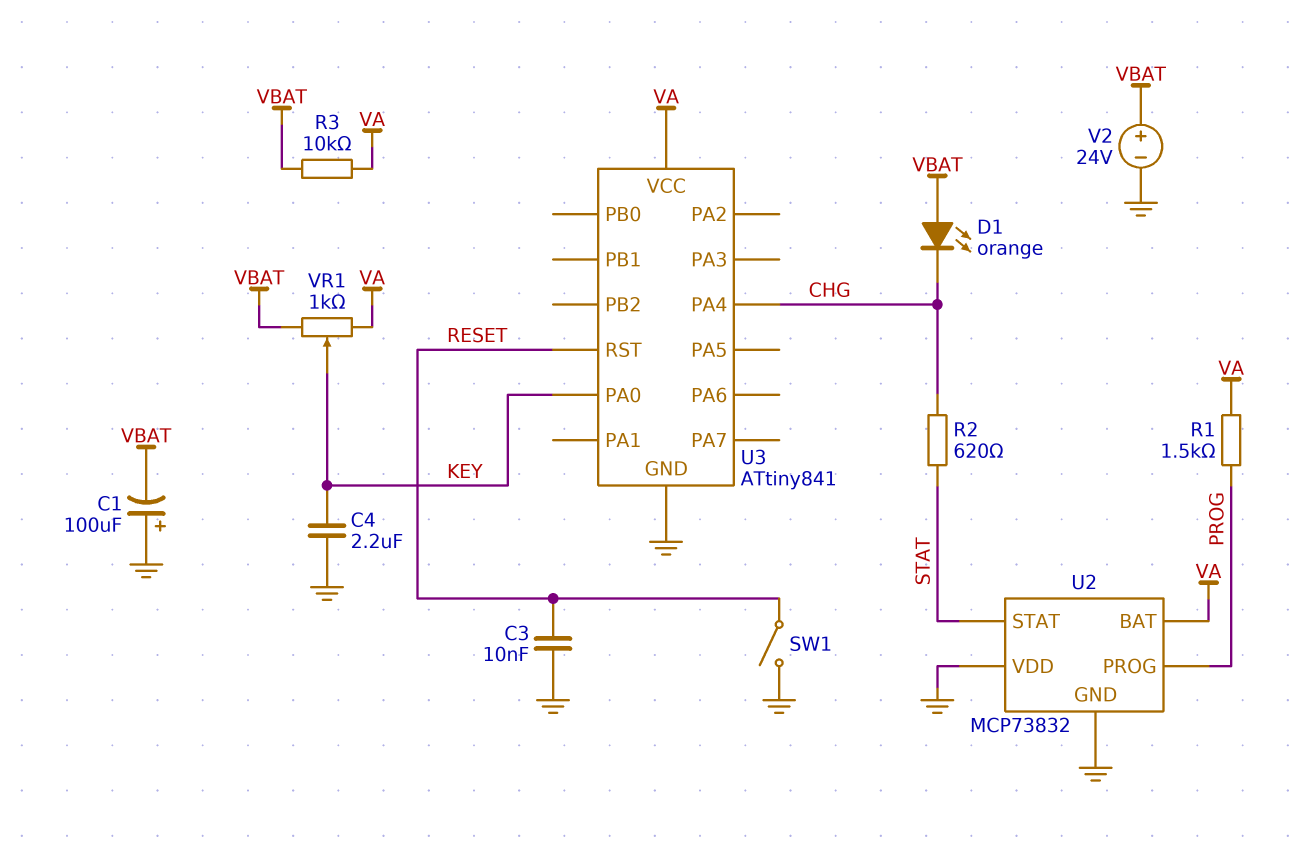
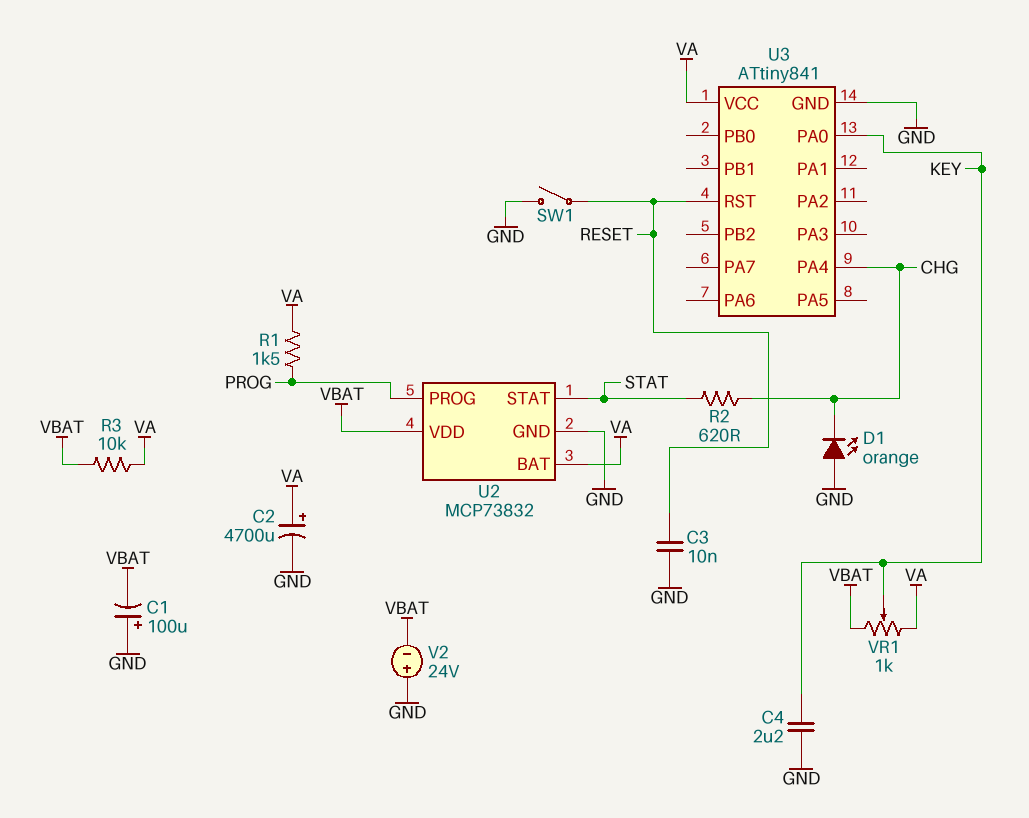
C2: none -> 4700uF (plus VA, minus GND)
D1: LED orange (A VBAT, K CHG) -> LED orange (A GND, K CHG)
U2 pin VDD: GND -> VBAT
V2: 24V (plus VBAT, minus GND) -> 24V (plus GND, minus VBAT)

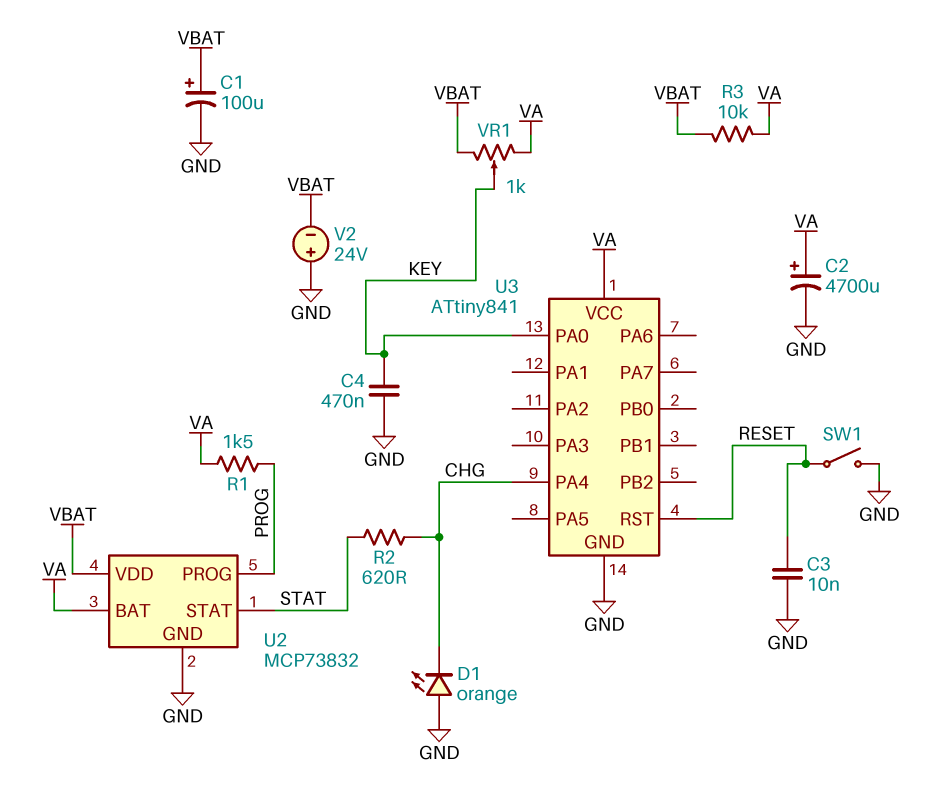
C1: 100uF (plus GND, minus VBAT) -> 100uF (plus VBAT, minus GND)
C4: 2.2uF (GND, KEY) -> 470nF (GND, KEY)

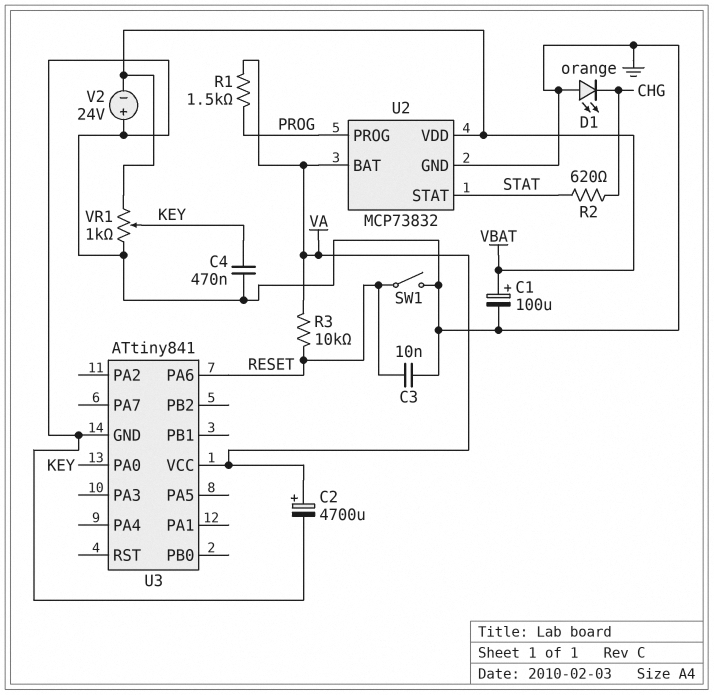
R3: 10k (VA, VBAT) -> 10k (RESET, VA)
U3 pin PA4: CHG -> none
U3 pin PA6: none -> RESET
U3 pin RST: RESET -> none
VR1: 1k (VA, VBAT, wiper KEY) -> 1k (GND, VBAT, wiper KEY)

